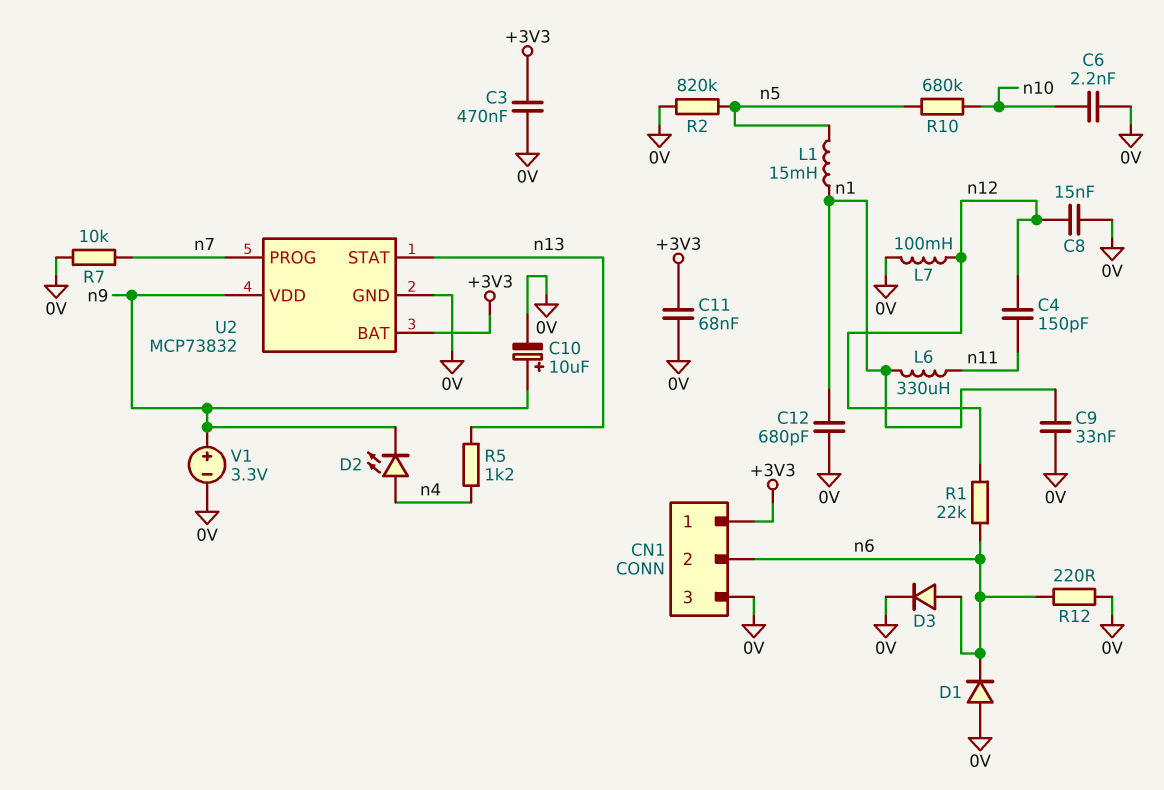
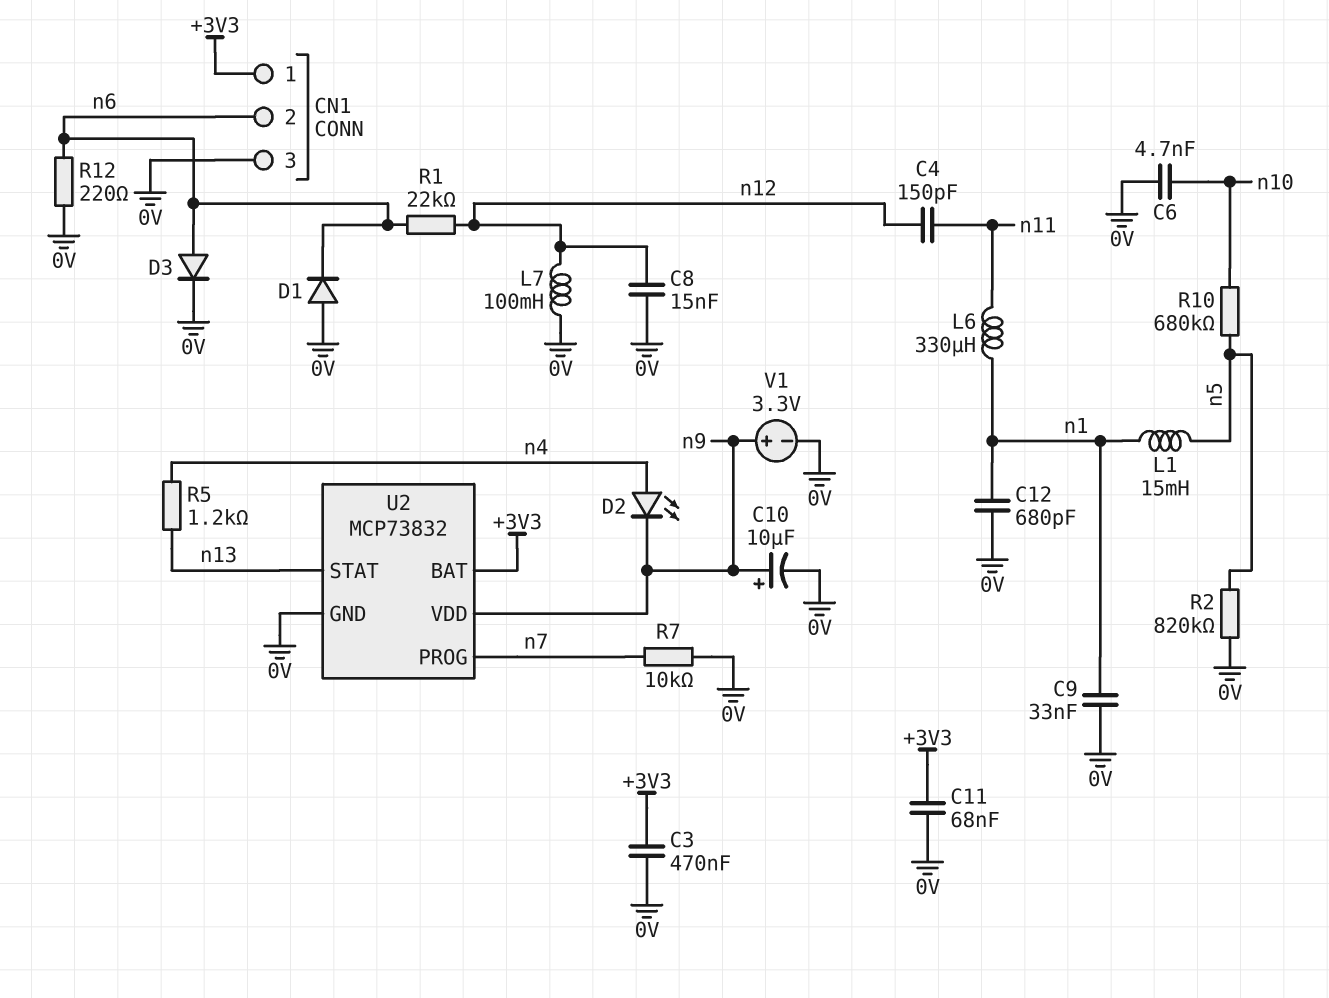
C6: 2.2nF (0V, n10) -> 4.7nF (0V, n10)

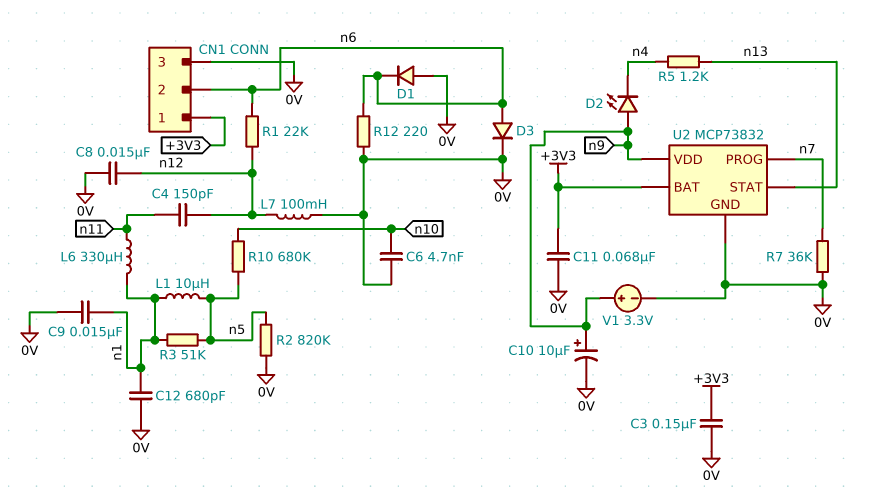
C3: 470nF (+3V3, 0V) -> 150nF (+3V3, 0V)
C9: 33nF (0V, n1) -> 15nF (0V, n1)
D2: LED (A n4, K n9) -> LED (A n9, K n4)
L1: 15mH (n1, n5) -> 10uH (n1, n5)
R3: none -> 51k (n1, n5)
R7: 10k (0V, n7) -> 36k (0V, n7)

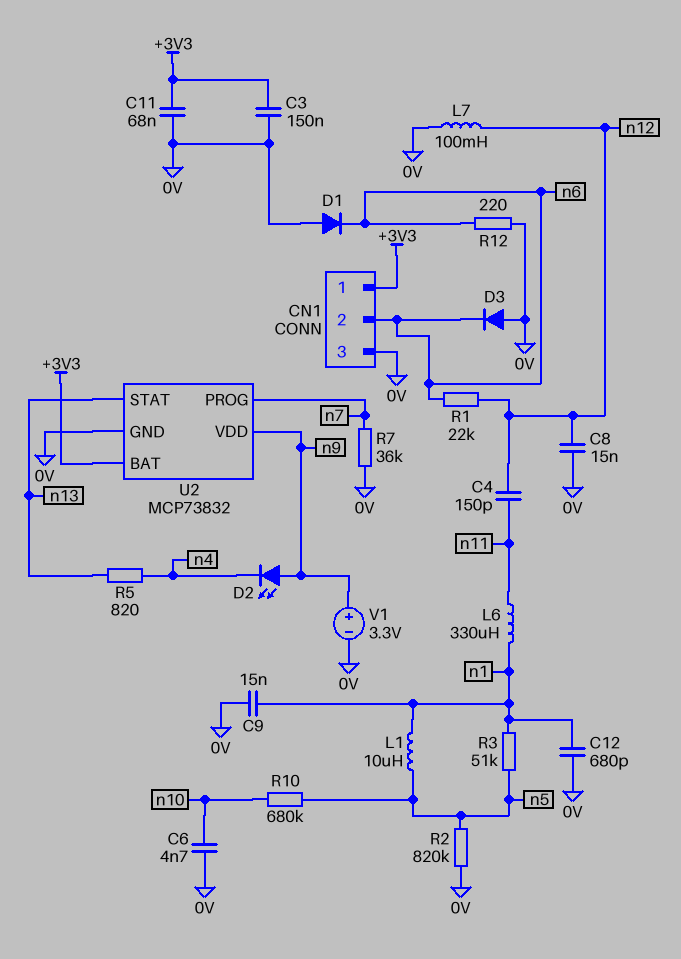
C10: 10uF (plus n9, minus 0V) -> none
D3: diode (A n6, K 0V) -> diode (A 0V, K n6)
R5: 1.2k (n4, n13) -> 820 (n4, n13)

